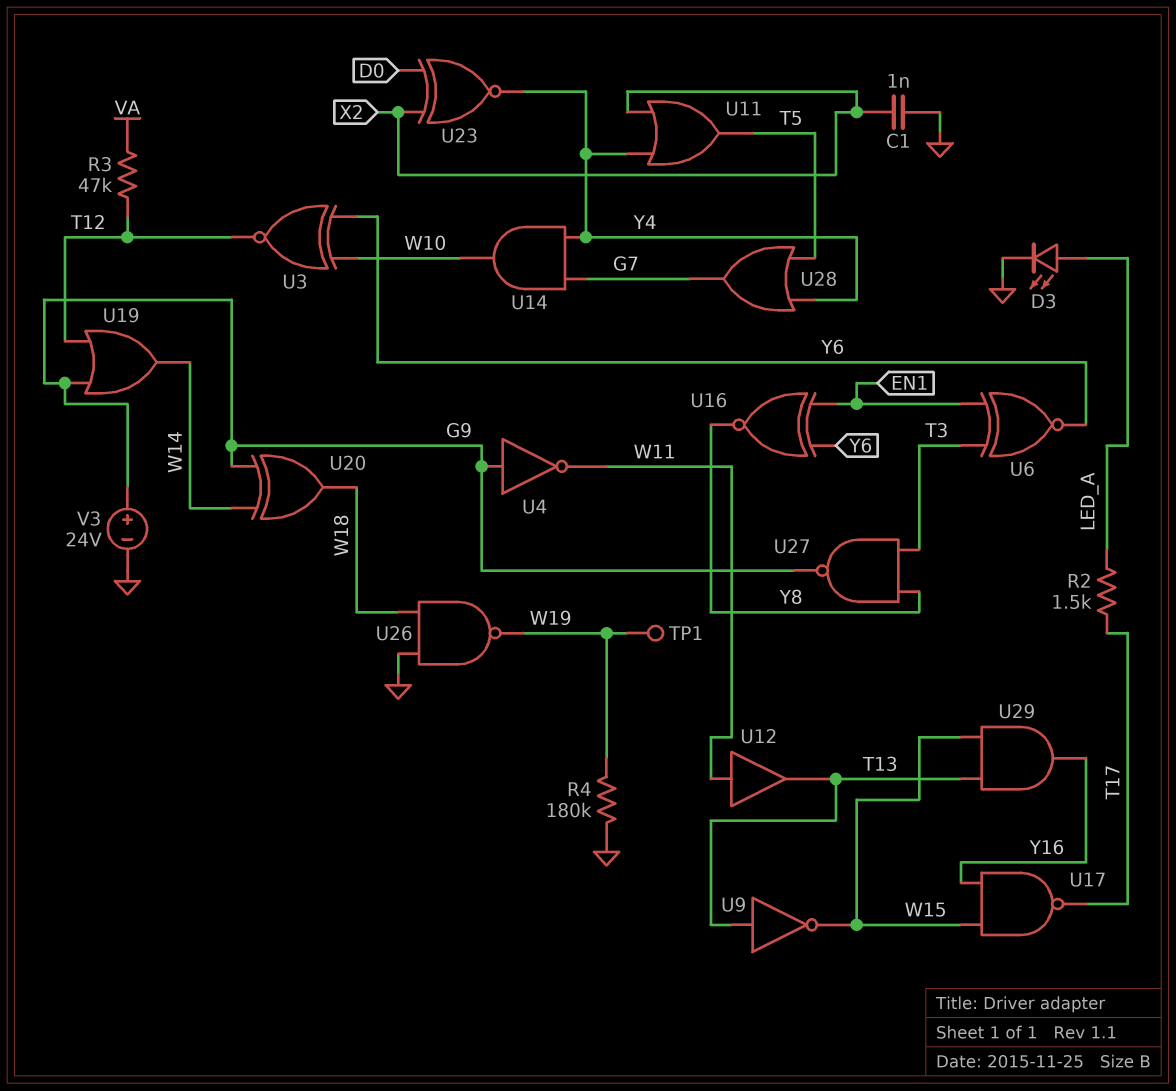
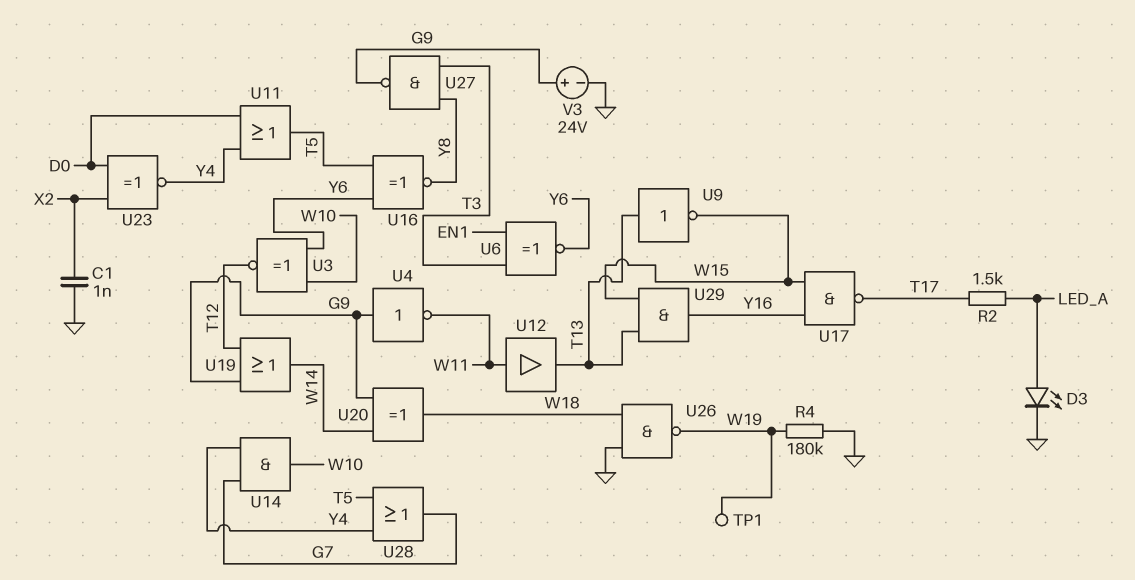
R3: 47k (T12, VA) -> none
U11: OR (in X2, in Y4, out T5) -> OR (in D0, in Y4, out T5)
U16: XNOR (in EN1, in Y6, out Y8) -> XNOR (in T5, in Y6, out Y8)

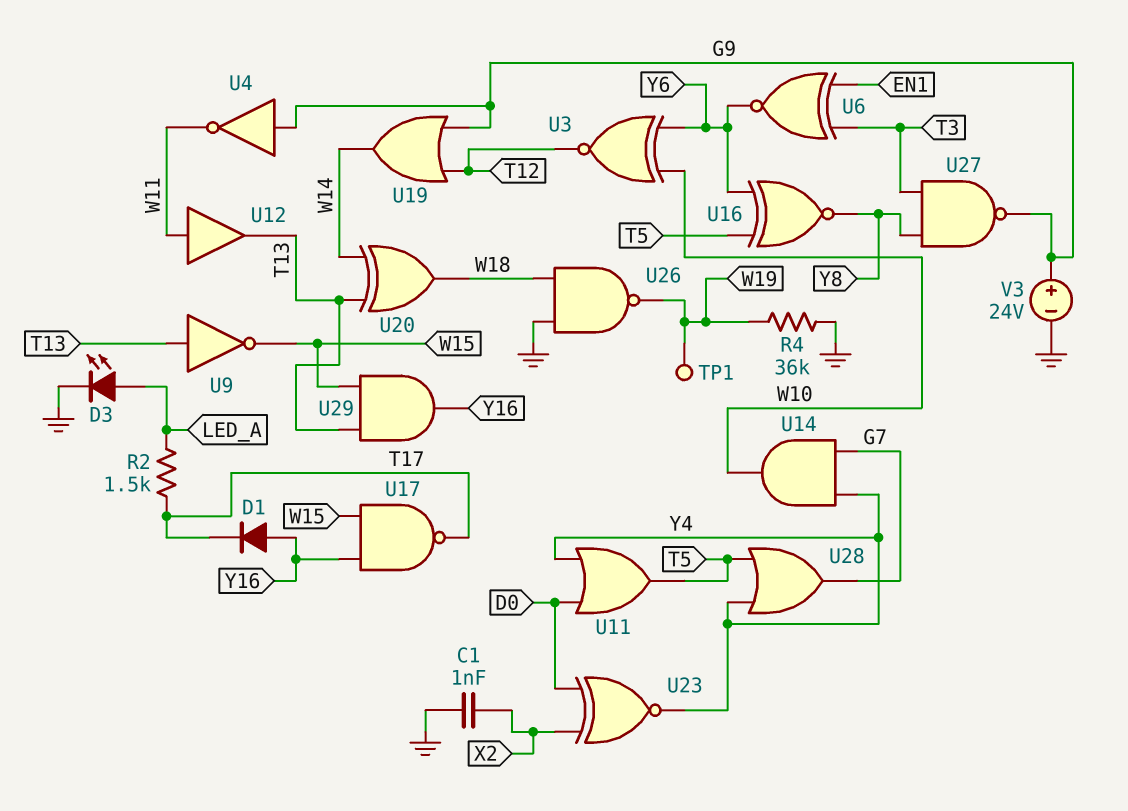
D1: none -> diode (A Y16, K T17)
R4: 180k (GND, W19) -> 36k (GND, W19)
U20: XOR (in G9, in W14, out W18) -> XOR (in T13, in W14, out W18)

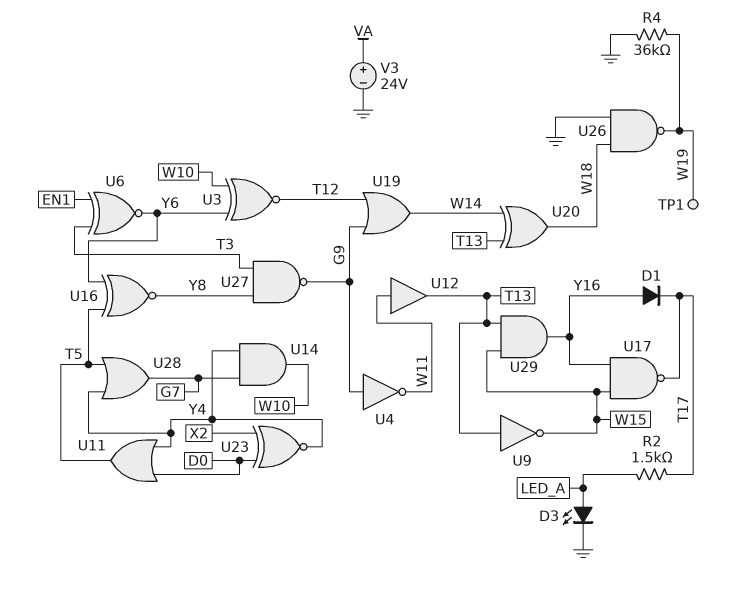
C1: 1nF (GND, X2) -> none
V3: 24V (plus G9, minus GND) -> 24V (plus VA, minus GND)

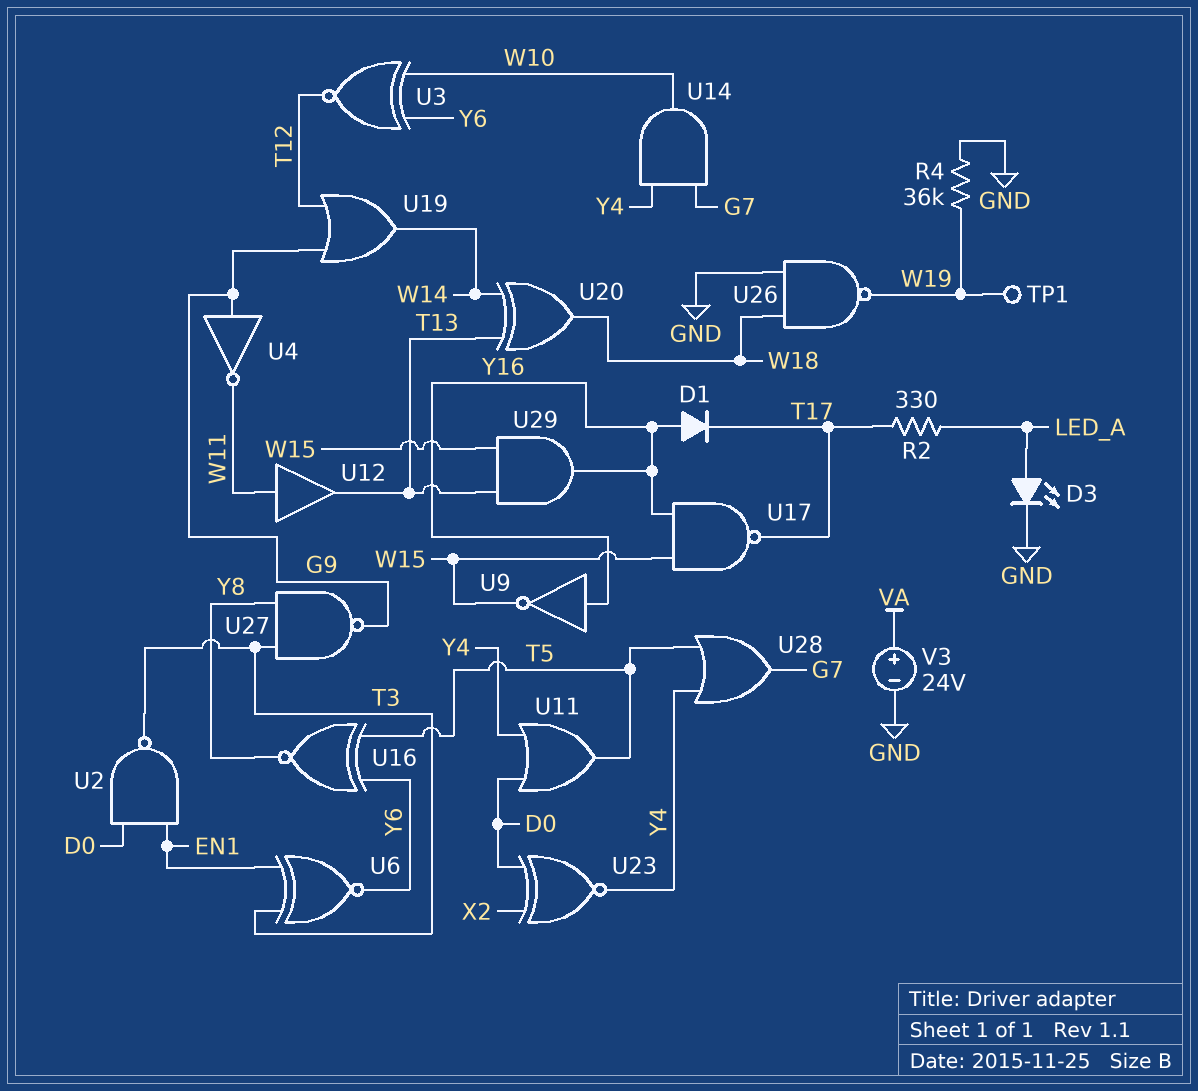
R2: 1.5k (LED_A, T17) -> 330 (LED_A, T17)
U2: none -> NAND (in D0, in EN1, out T3)
U9: NOT (in T13, out W15) -> NOT (in Y16, out W15)

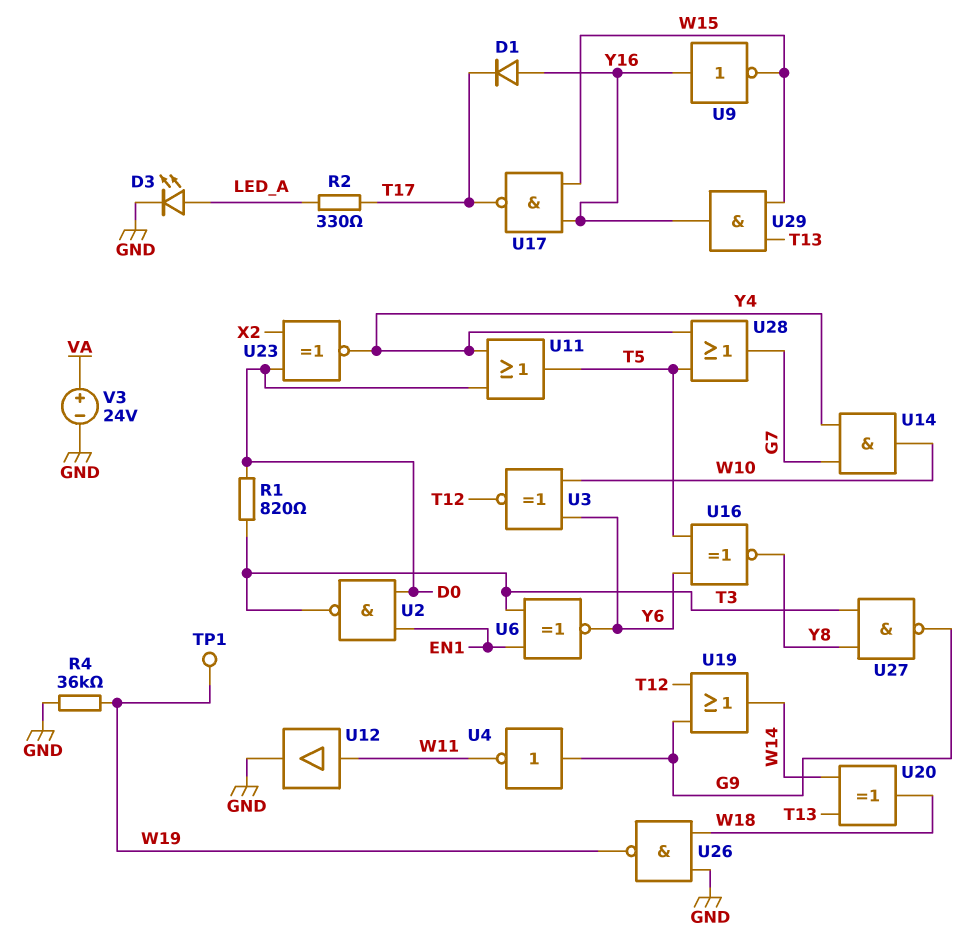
R1: none -> 820 (D0, T3)
U12: buffer (in W11, out T13) -> buffer (in W11, out GND)

